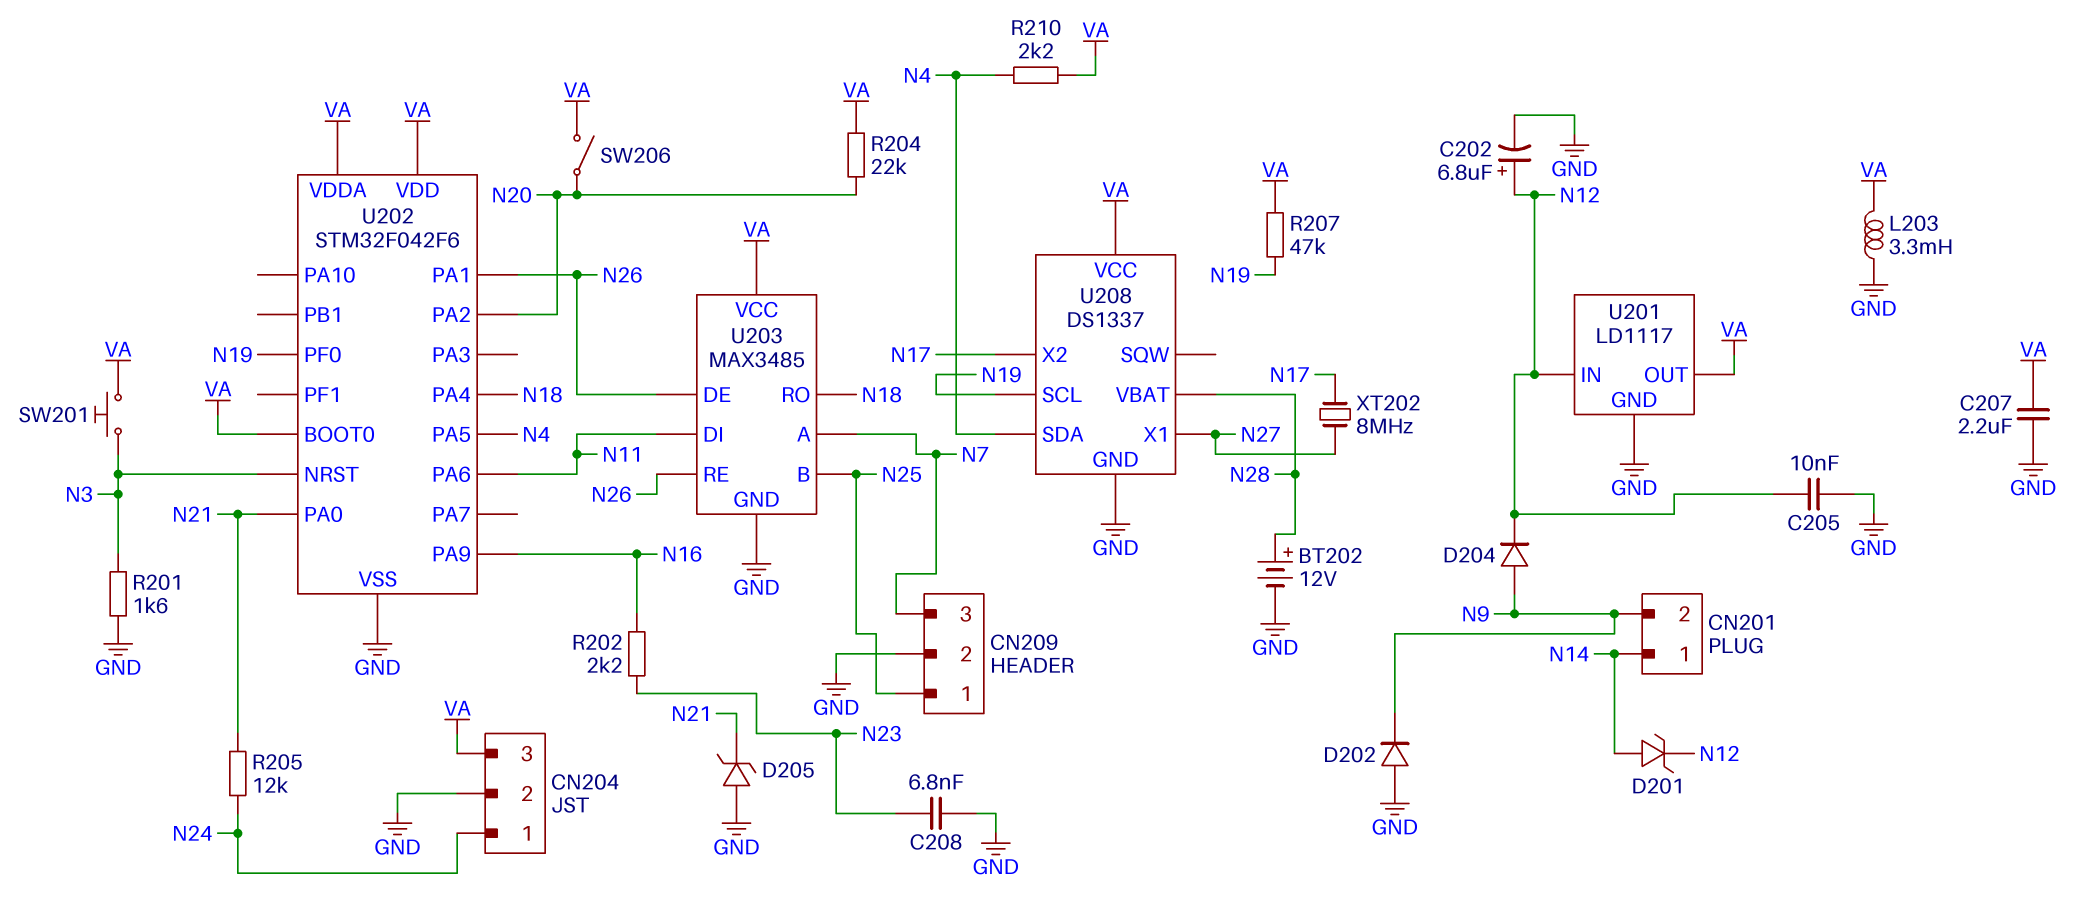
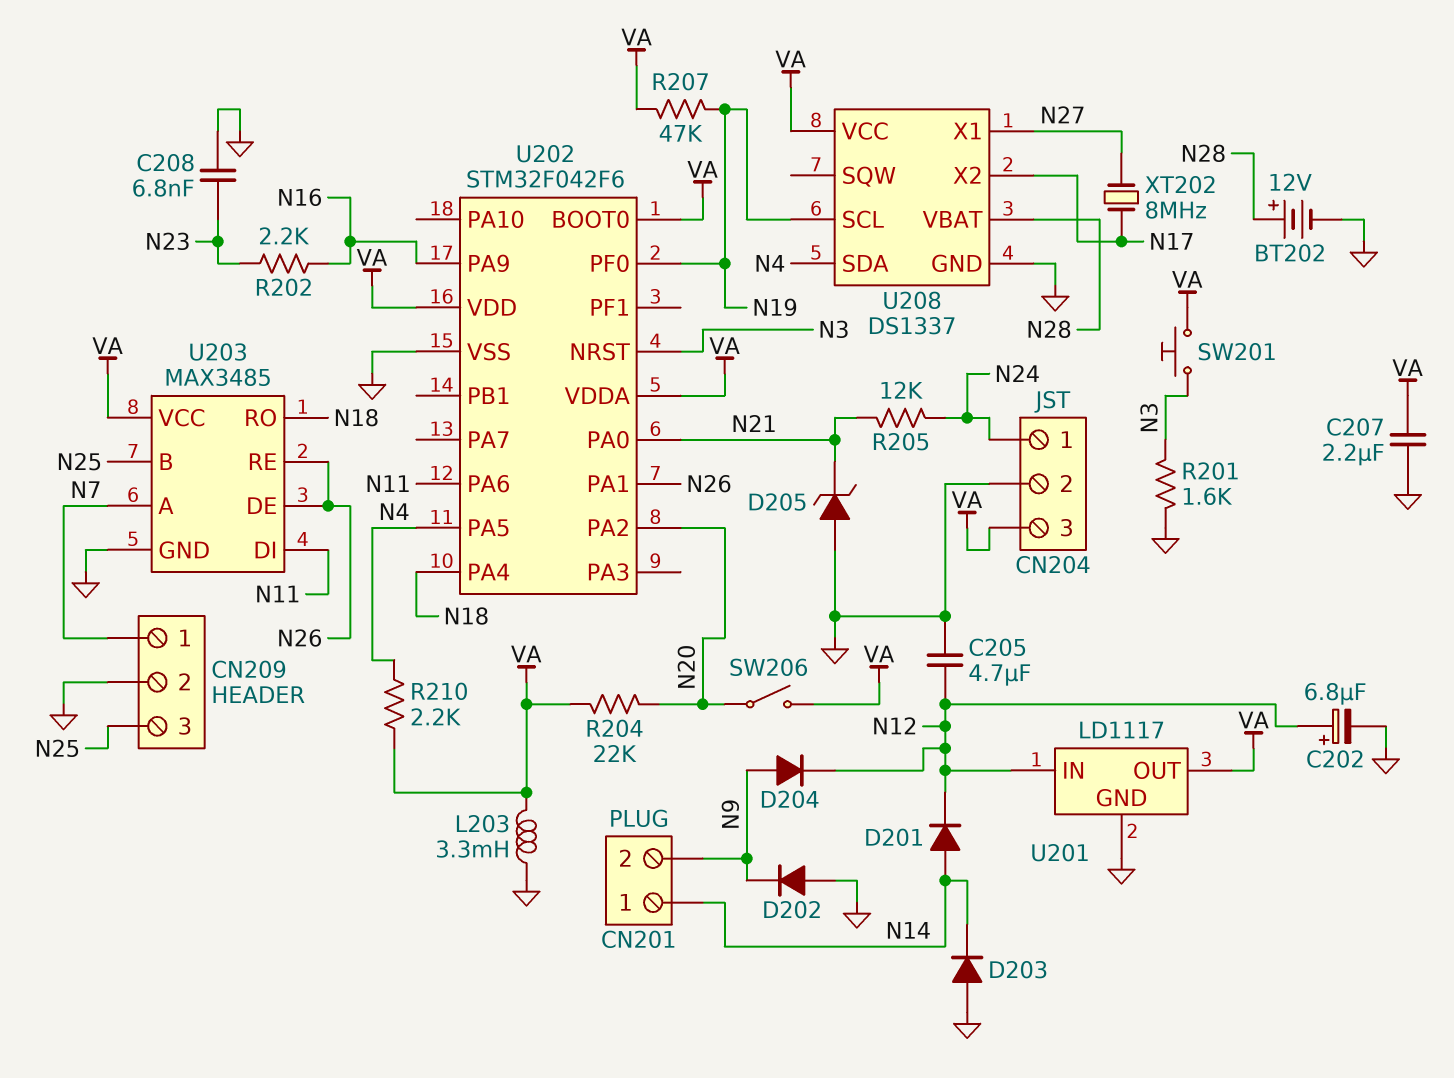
C205: 10nF (GND, N12) -> 4.7uF (GND, N12)
CN209 pin 1: N25 -> N7
CN209 pin 3: N7 -> N25
D201: zener (A N14, K N12) -> diode (A N14, K N12)
D203: none -> diode (A GND, K N14)

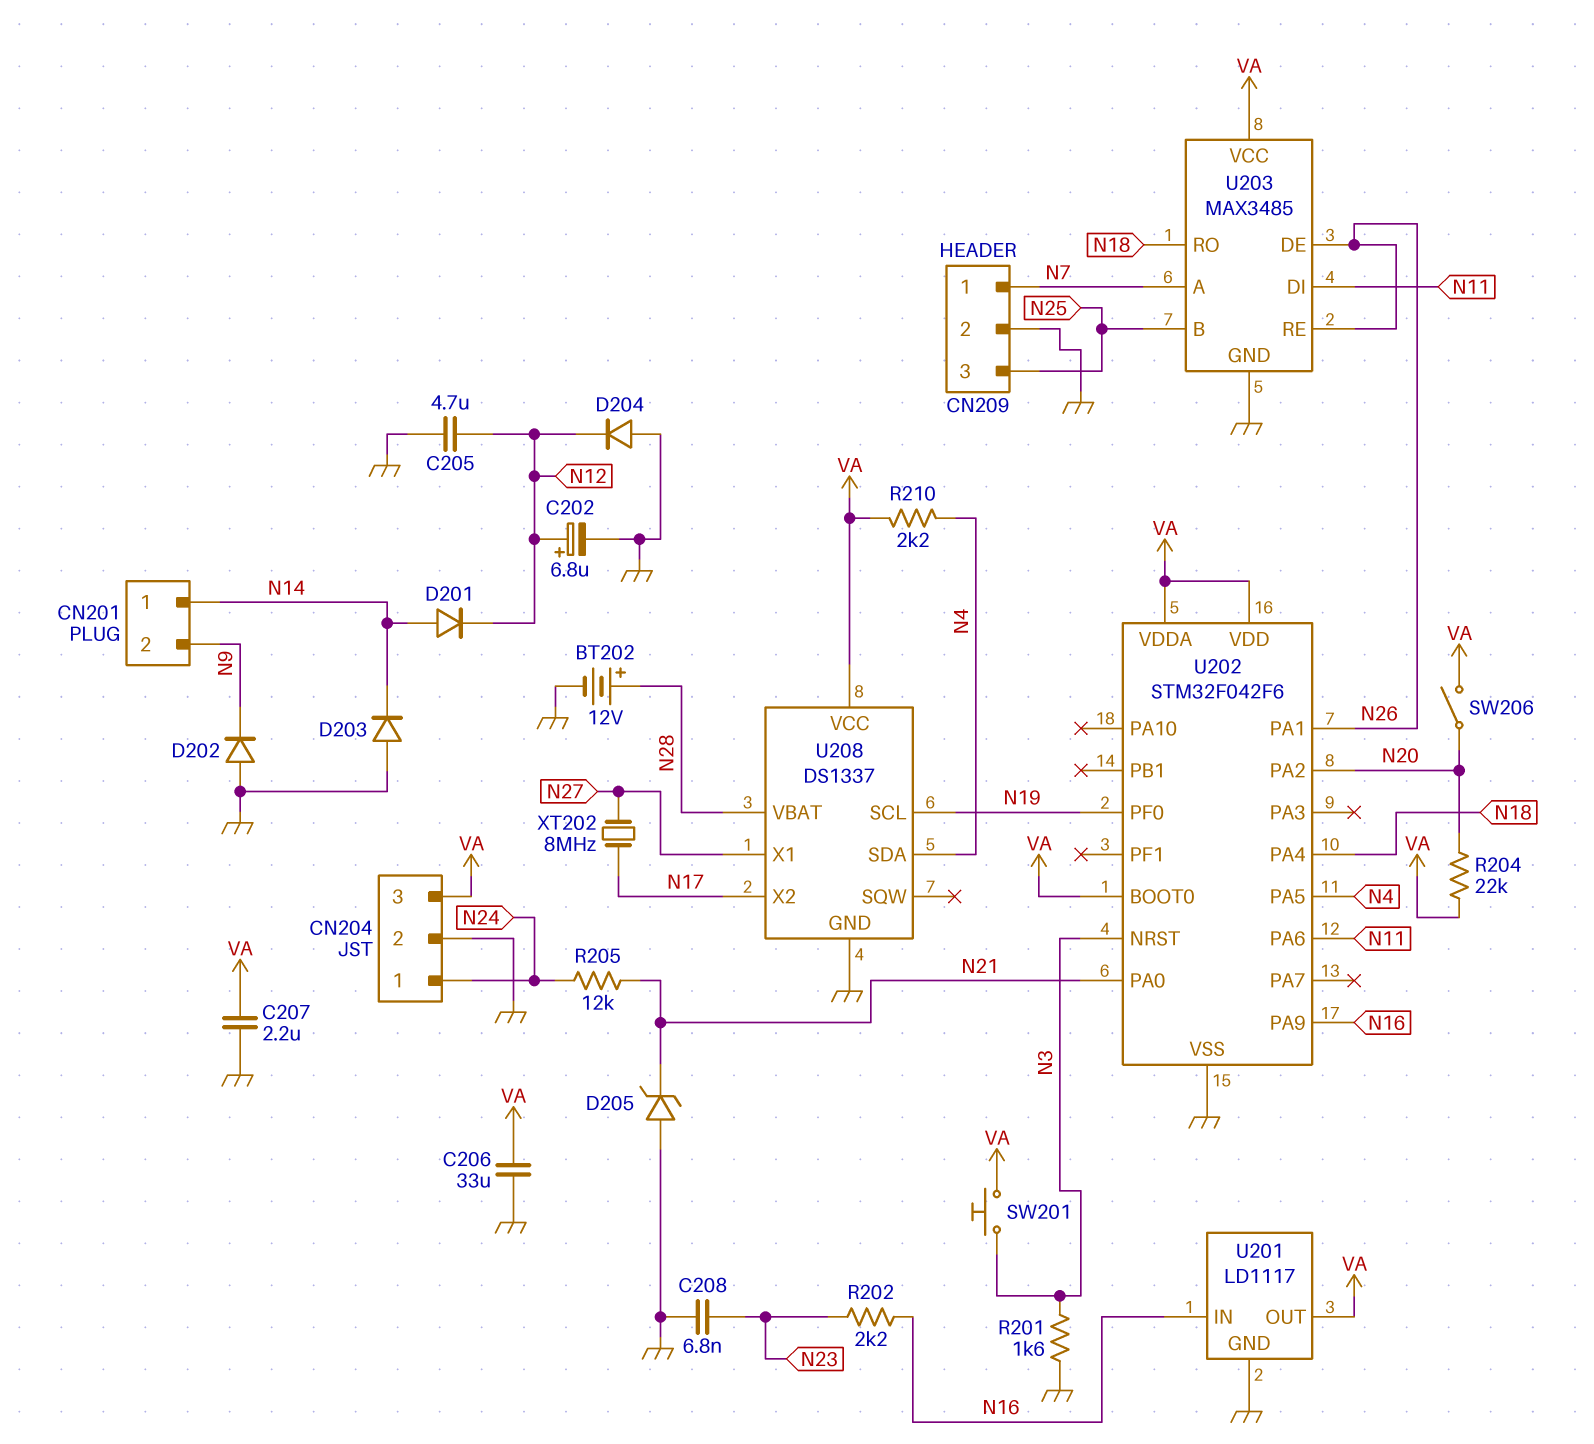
C206: none -> 33uF (GND, VA)
D204: diode (A N9, K N12) -> diode (A GND, K N12)
L203: 3.3mH (GND, VA) -> none
R207: 47k (N19, VA) -> none
U201 pin IN: N12 -> N16

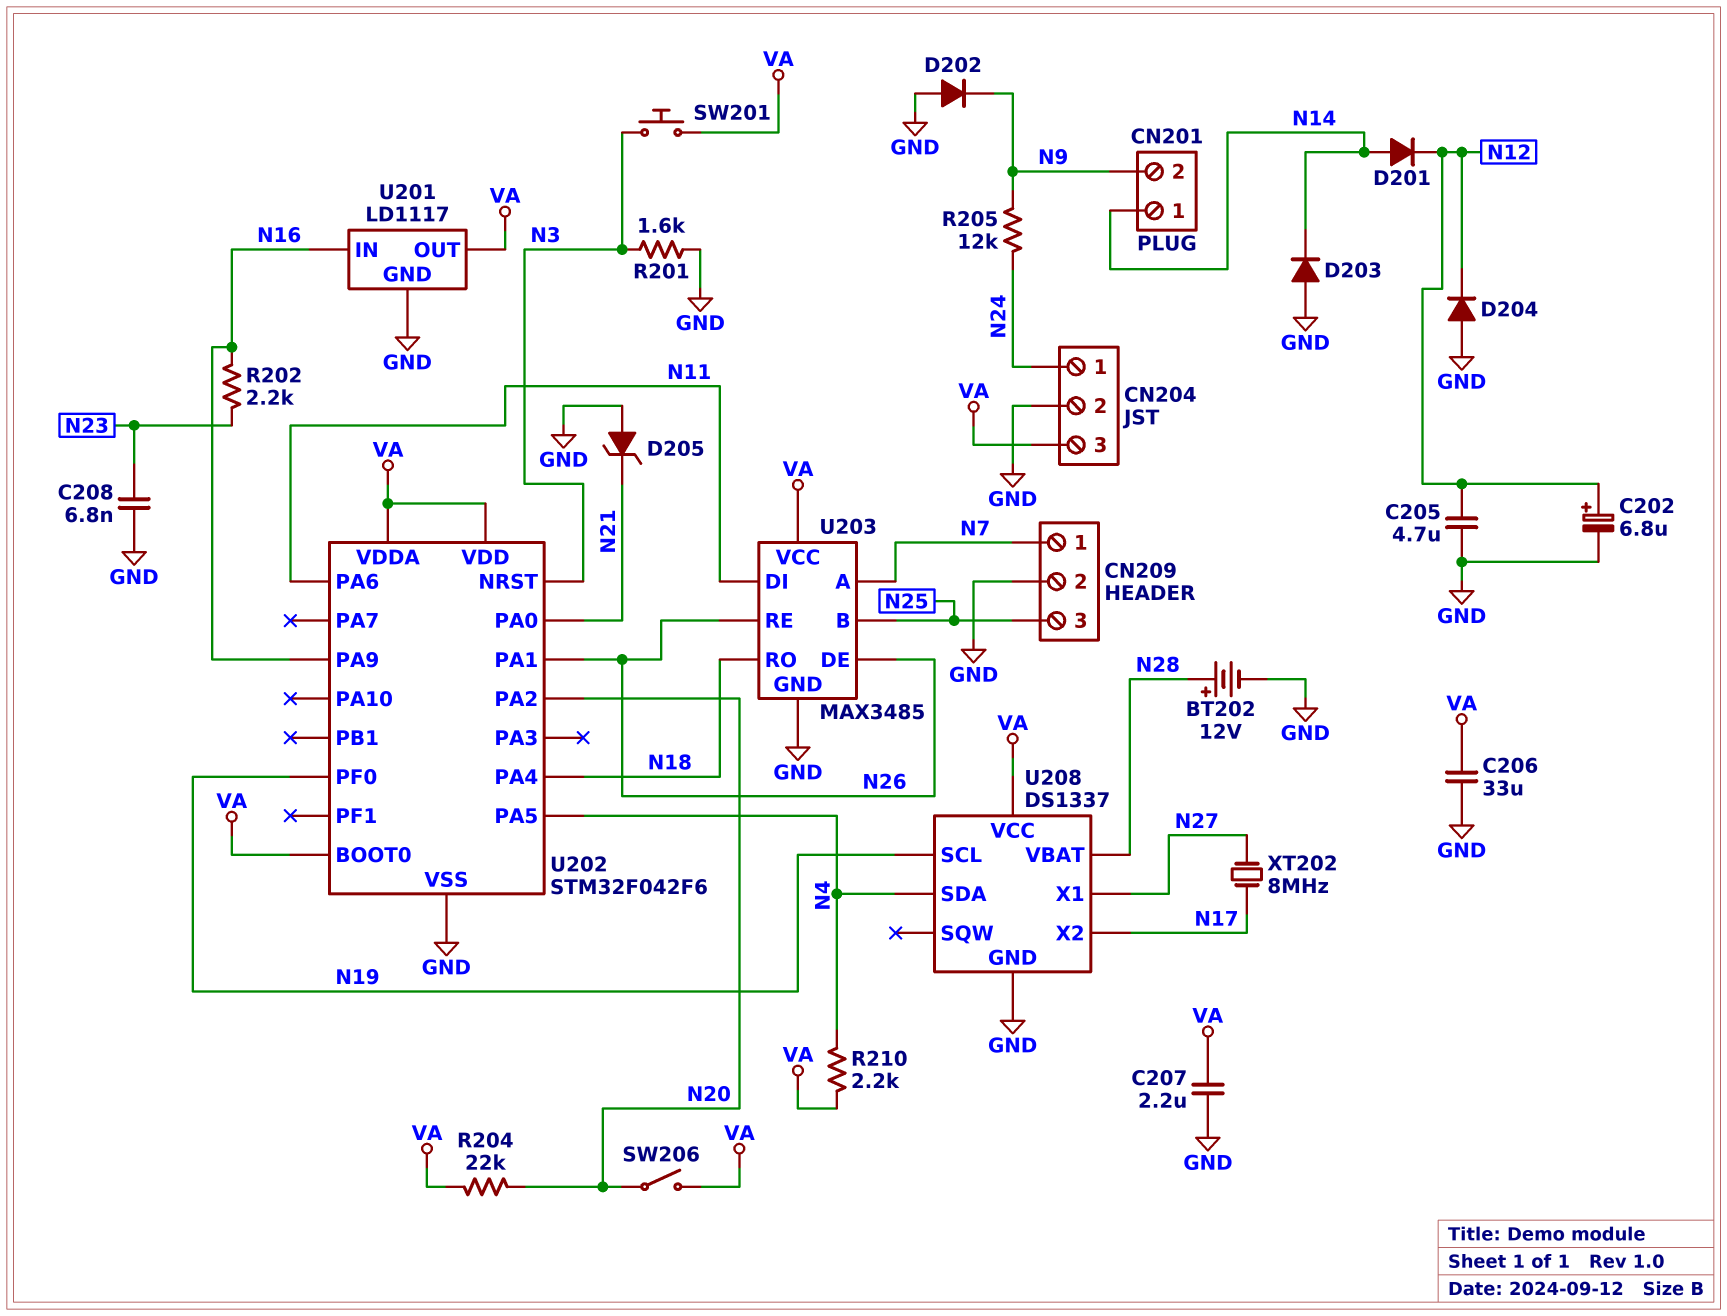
R205: 12k (N21, N24) -> 12k (N9, N24)

